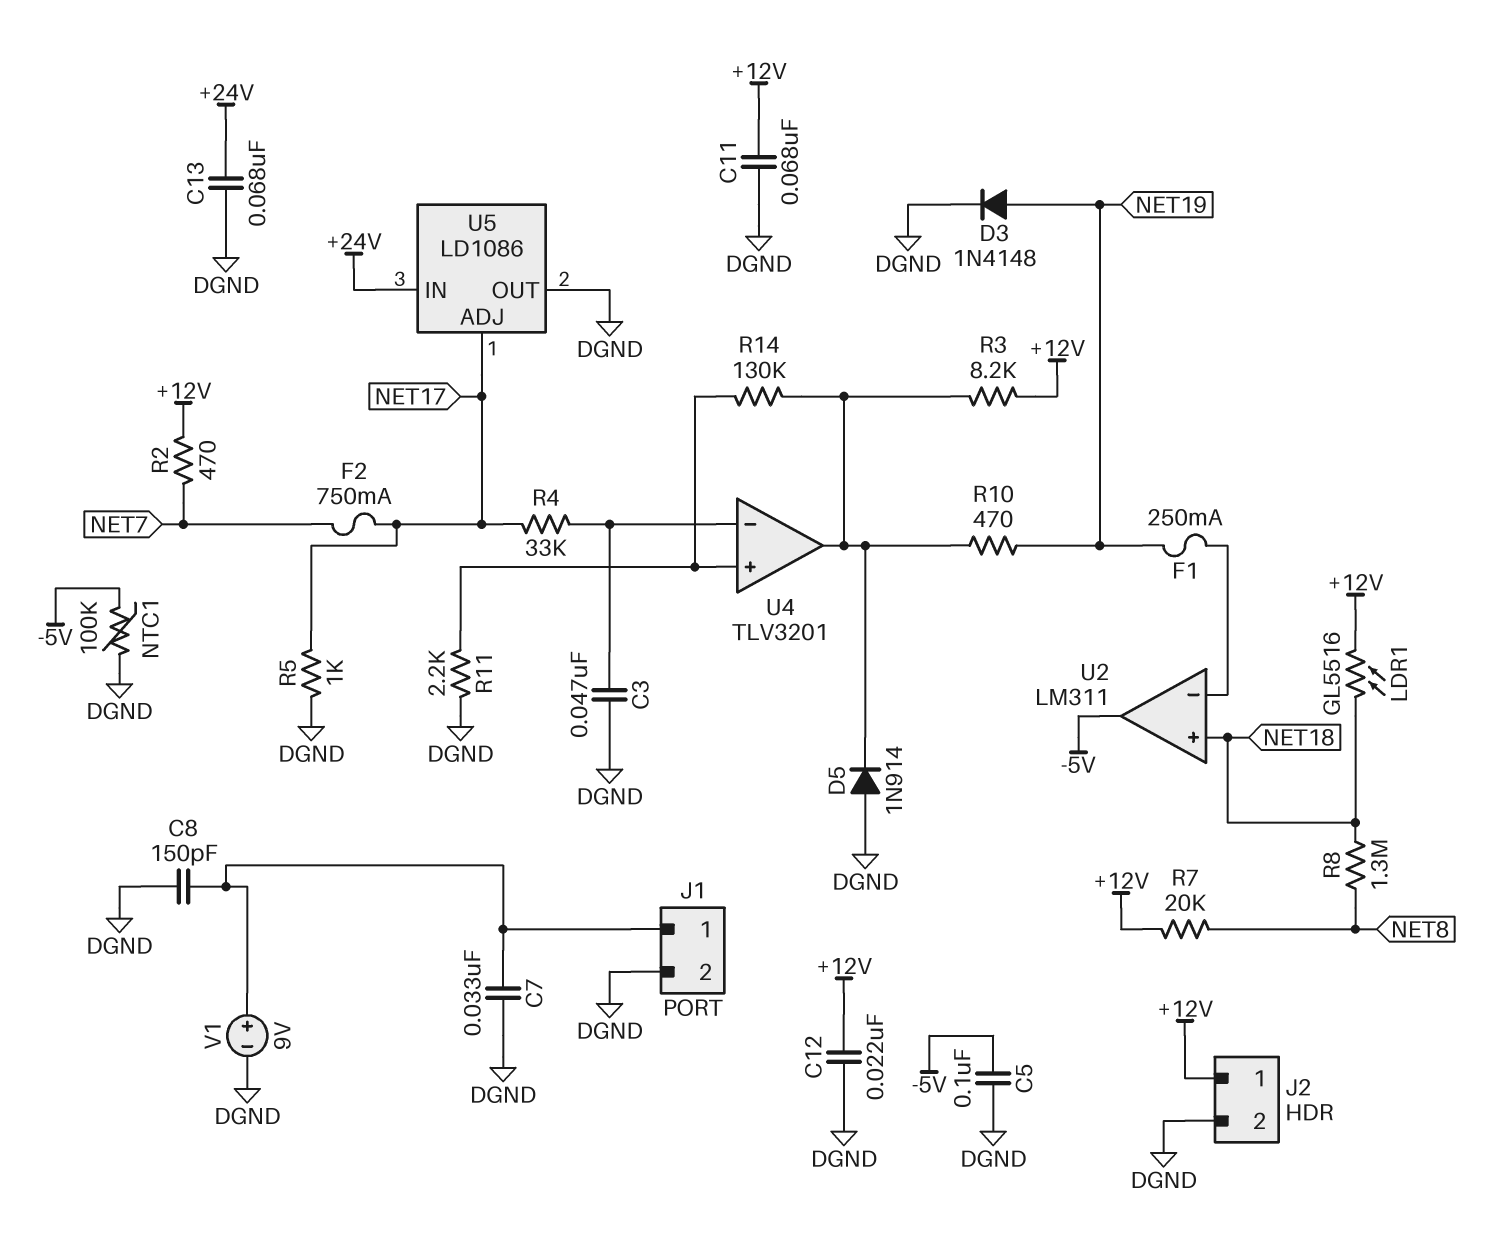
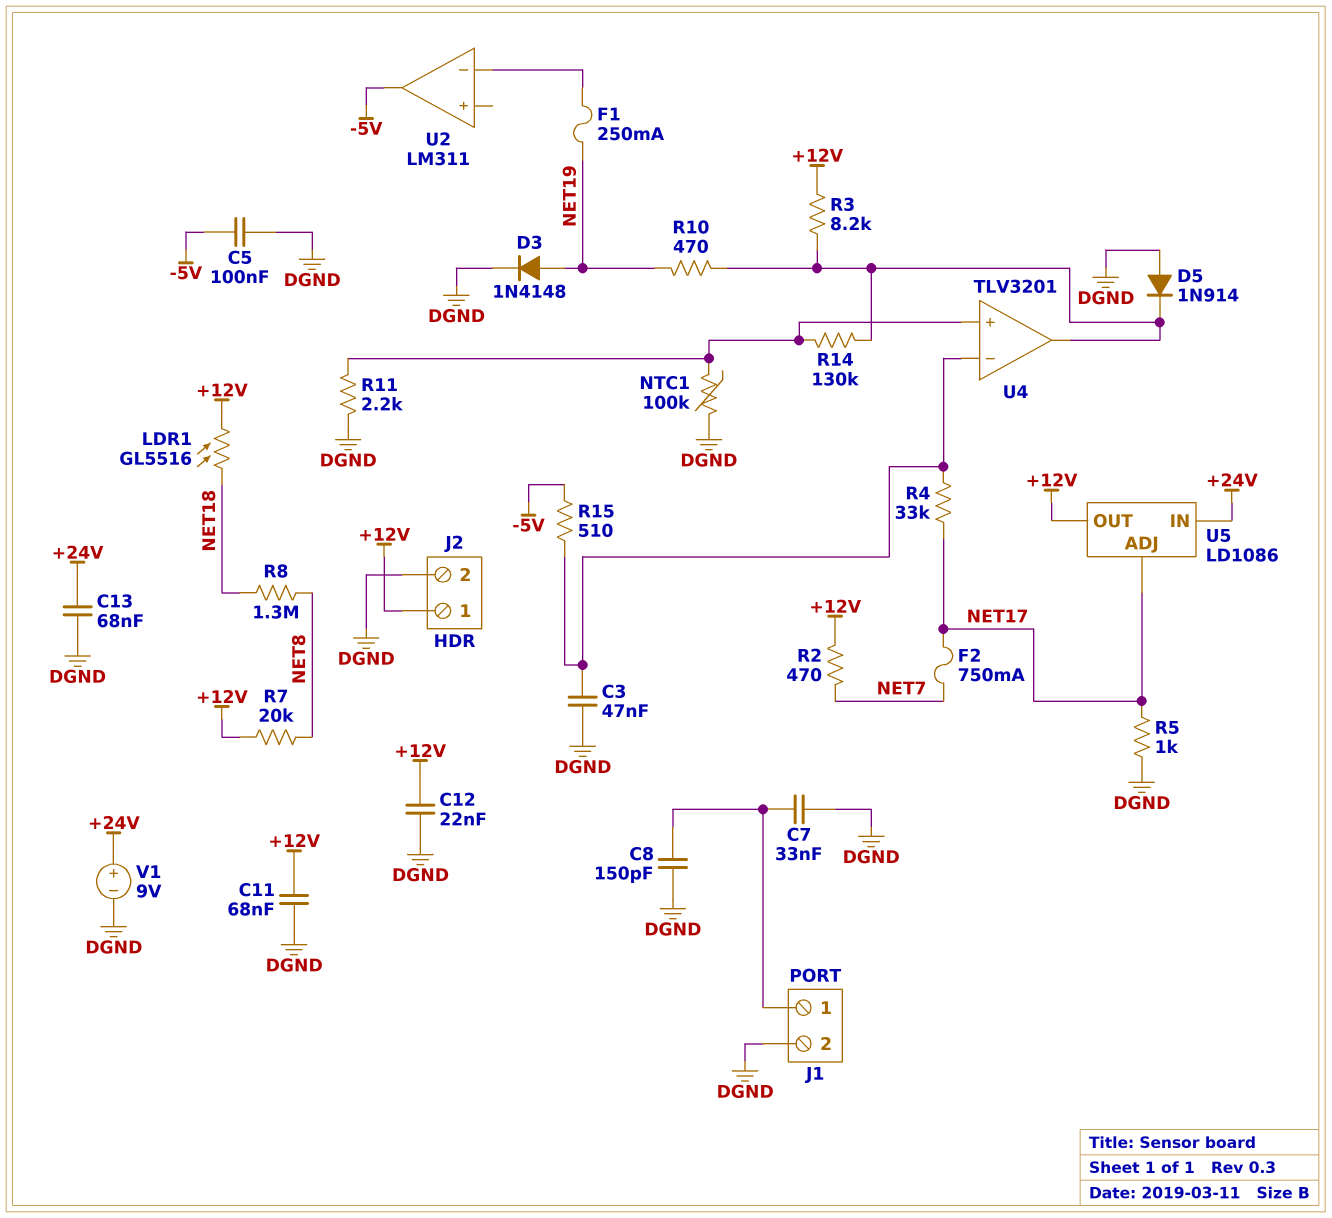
NTC1: 100k (-5V, DGND) -> 100k (DGND, U4/in+)
R15: none -> 510 (-5V, U4/in-)
U2 pin in+: NET18 -> none
U5 pin OUT: DGND -> +12V
V1: 9V (plus J1/1, minus DGND) -> 9V (plus +24V, minus DGND)

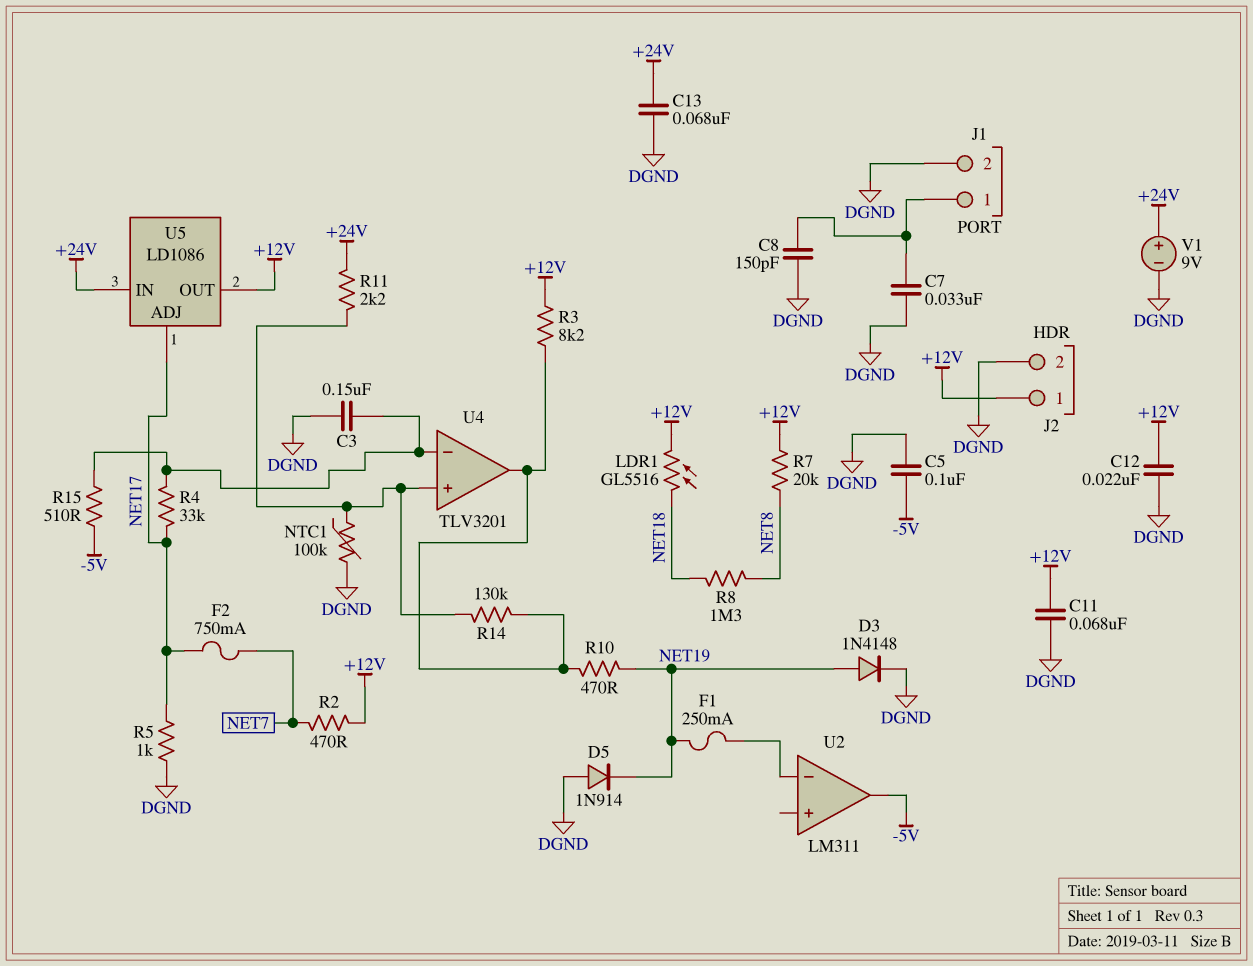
C3: 47nF (DGND, U4/in-) -> 150nF (DGND, U4/in-)
D5: diode 1N914 (A DGND, K U4/out) -> diode 1N914 (A DGND, K NET19)
R11: 2.2k (DGND, U4/in+) -> 2.2k (+24V, U4/in+)

